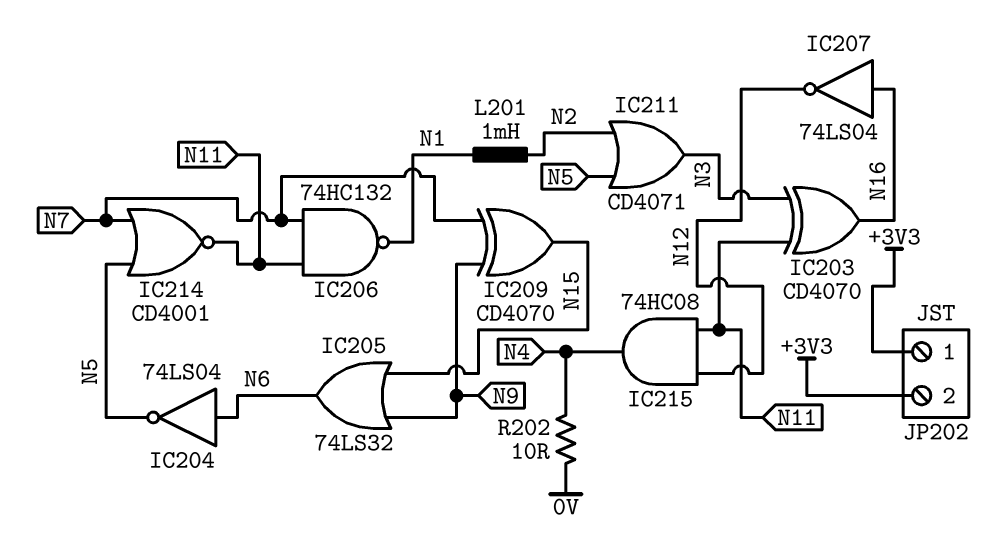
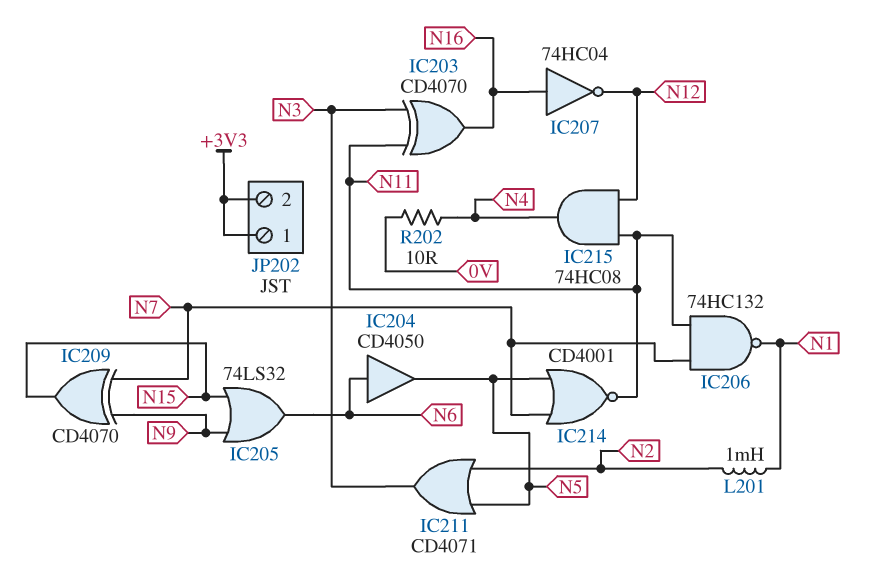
IC204: NOT 74LS04 (in N6, out N5) -> buffer CD4050 (in N6, out N5)
IC207: NOT 74LS04 (in N16, out N12) -> NOT 74HC04 (in N16, out N12)

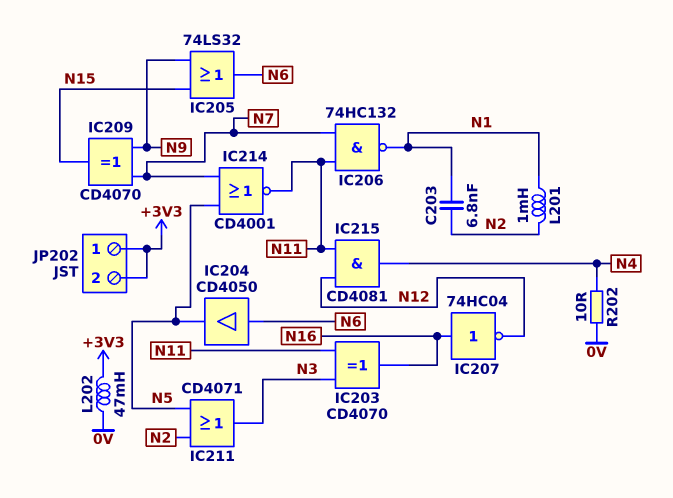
C203: none -> 6.8nF (N1, N2)
IC215: AND 74HC08 (in N11, in N12, out N4) -> AND CD4081 (in N11, in N12, out N4)
L202: none -> 47mH (+3V3, 0V)

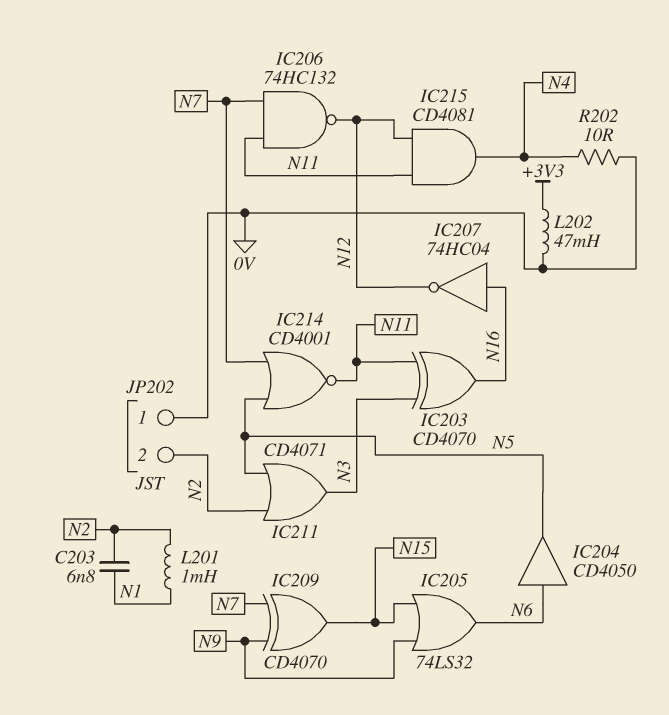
IC206: NAND 74HC132 (in N7, in N11, out N1) -> NAND 74HC132 (in N7, in N11, out N12)
JP202 pin 1: +3V3 -> 0V
JP202 pin 2: +3V3 -> N2

